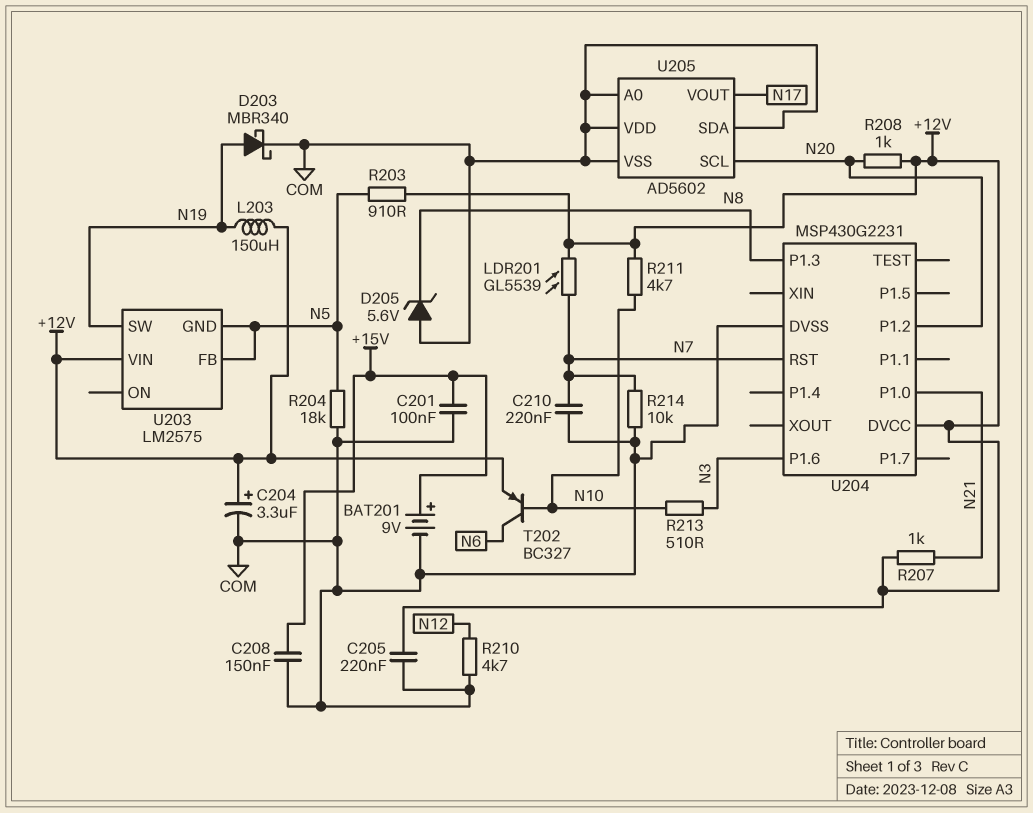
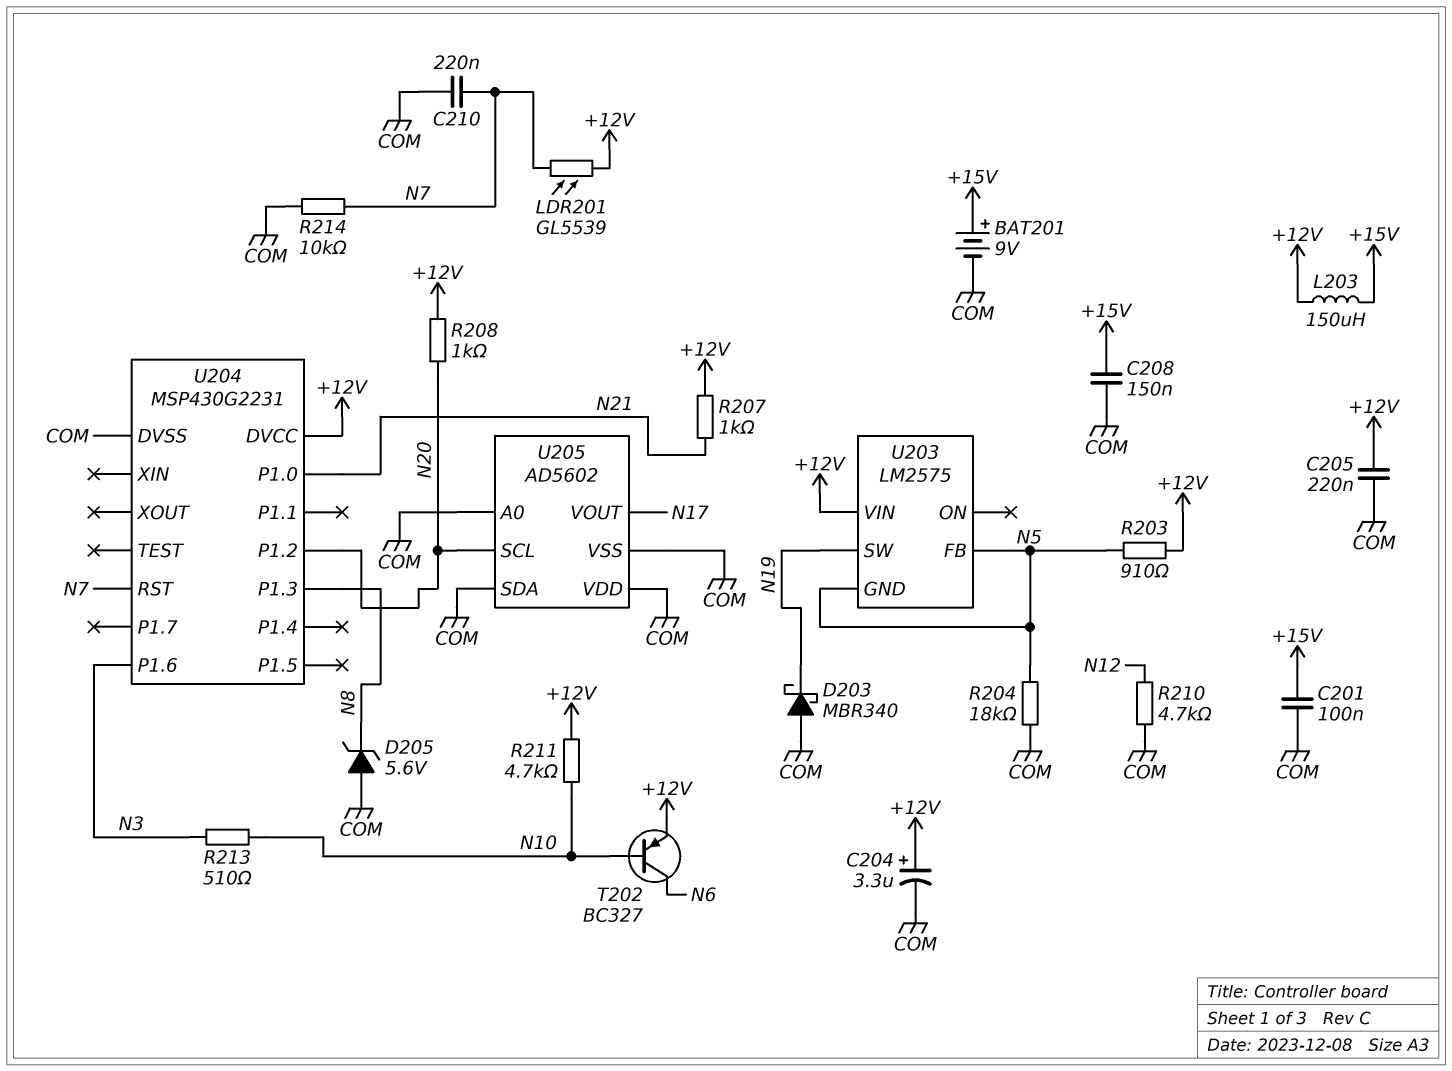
D203: schottky MBR340 (A N19, K COM) -> schottky MBR340 (A COM, K N19)
L203: 150uH (+12V, N19) -> 150uH (+12V, +15V)

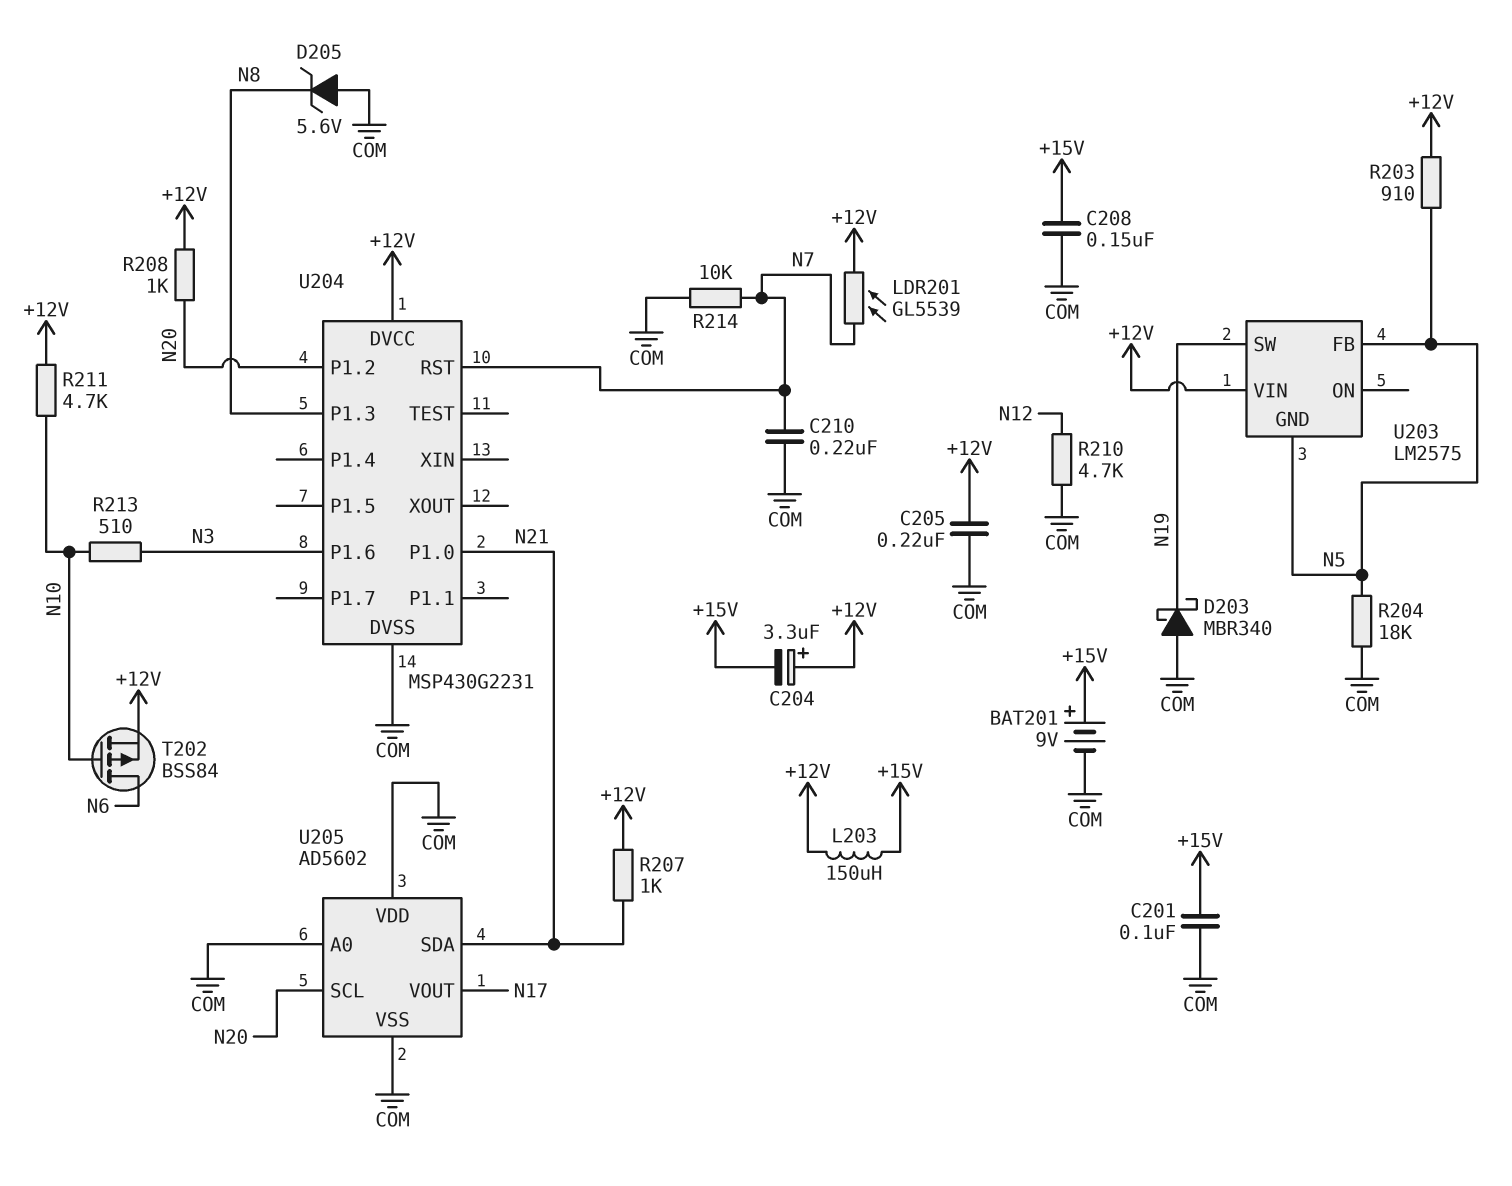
C204: 3.3uF (plus +12V, minus COM) -> 3.3uF (plus +12V, minus +15V)
T202: PNP BC327 (B N10, C N6, E +12V) -> PMOS BSS84 (G N10, D N6, S +12V)
U205 pin SDA: COM -> N21

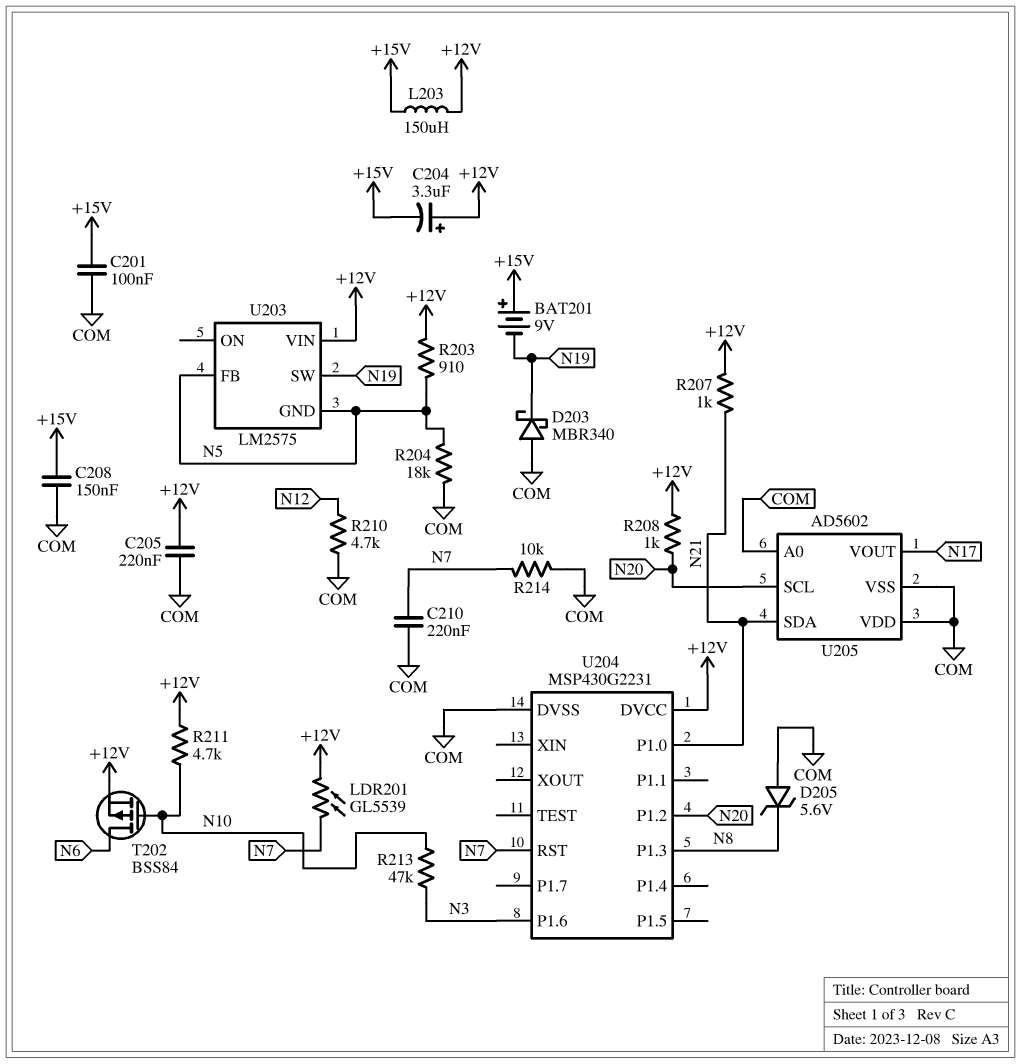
BAT201: 9V (plus +15V, minus COM) -> 9V (plus +15V, minus N19)
R213: 510 (N3, N10) -> 47k (N3, N10)

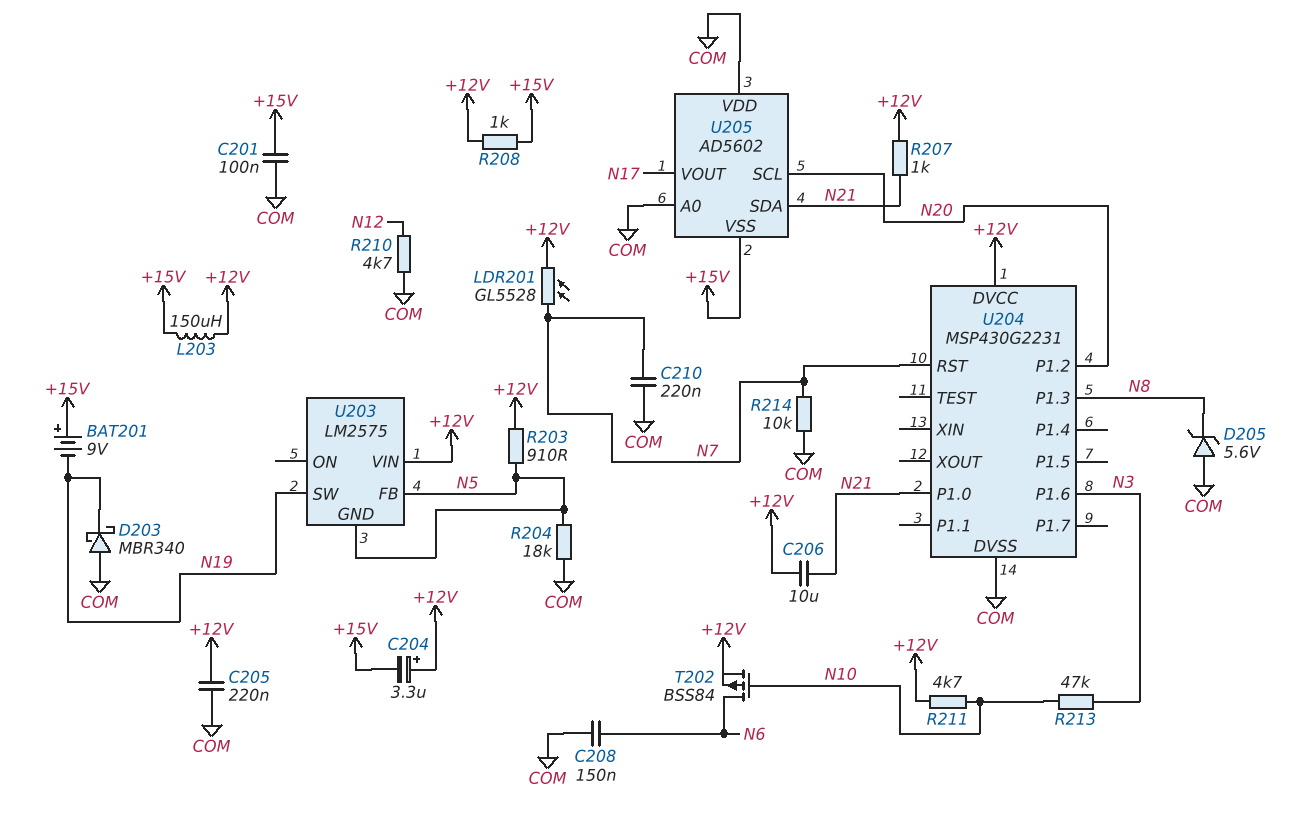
C206: none -> 10uF (+12V, N21)
C208: 150nF (+15V, COM) -> 150nF (COM, N6)
LDR201: GL5539 (+12V, N7) -> GL5528 (+12V, N7)
R208: 1k (+12V, N20) -> 1k (+12V, +15V)
U205 pin VSS: COM -> +15V

